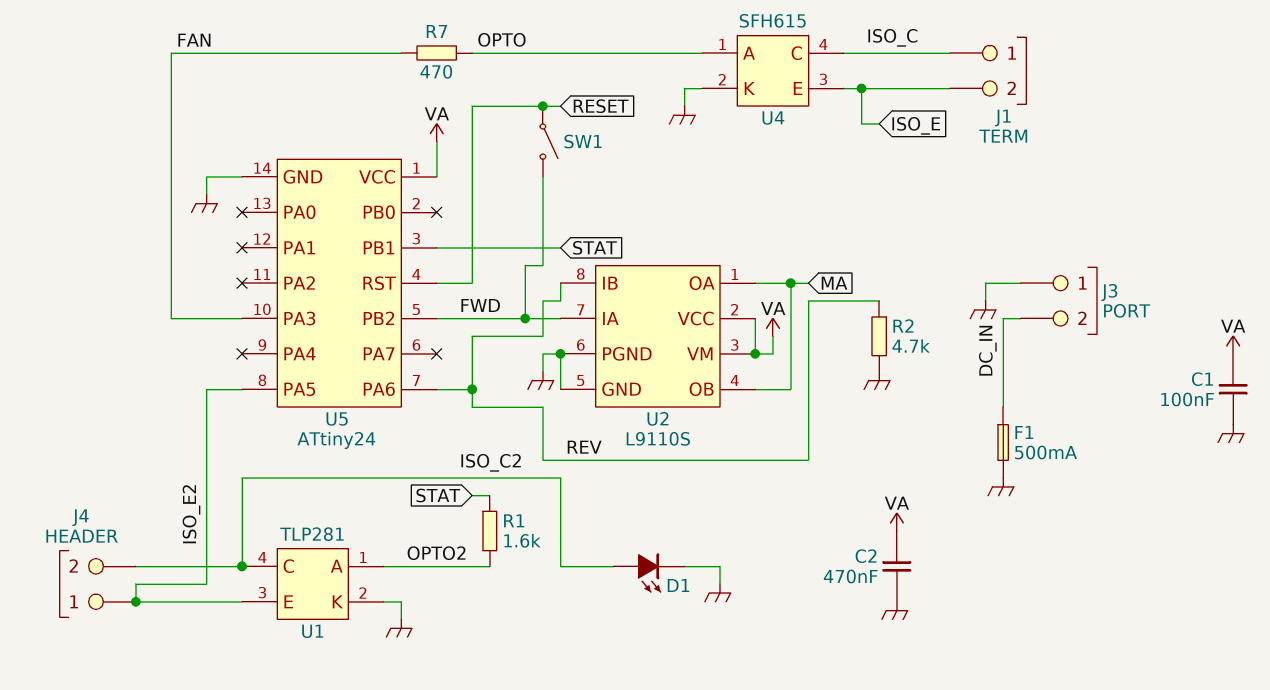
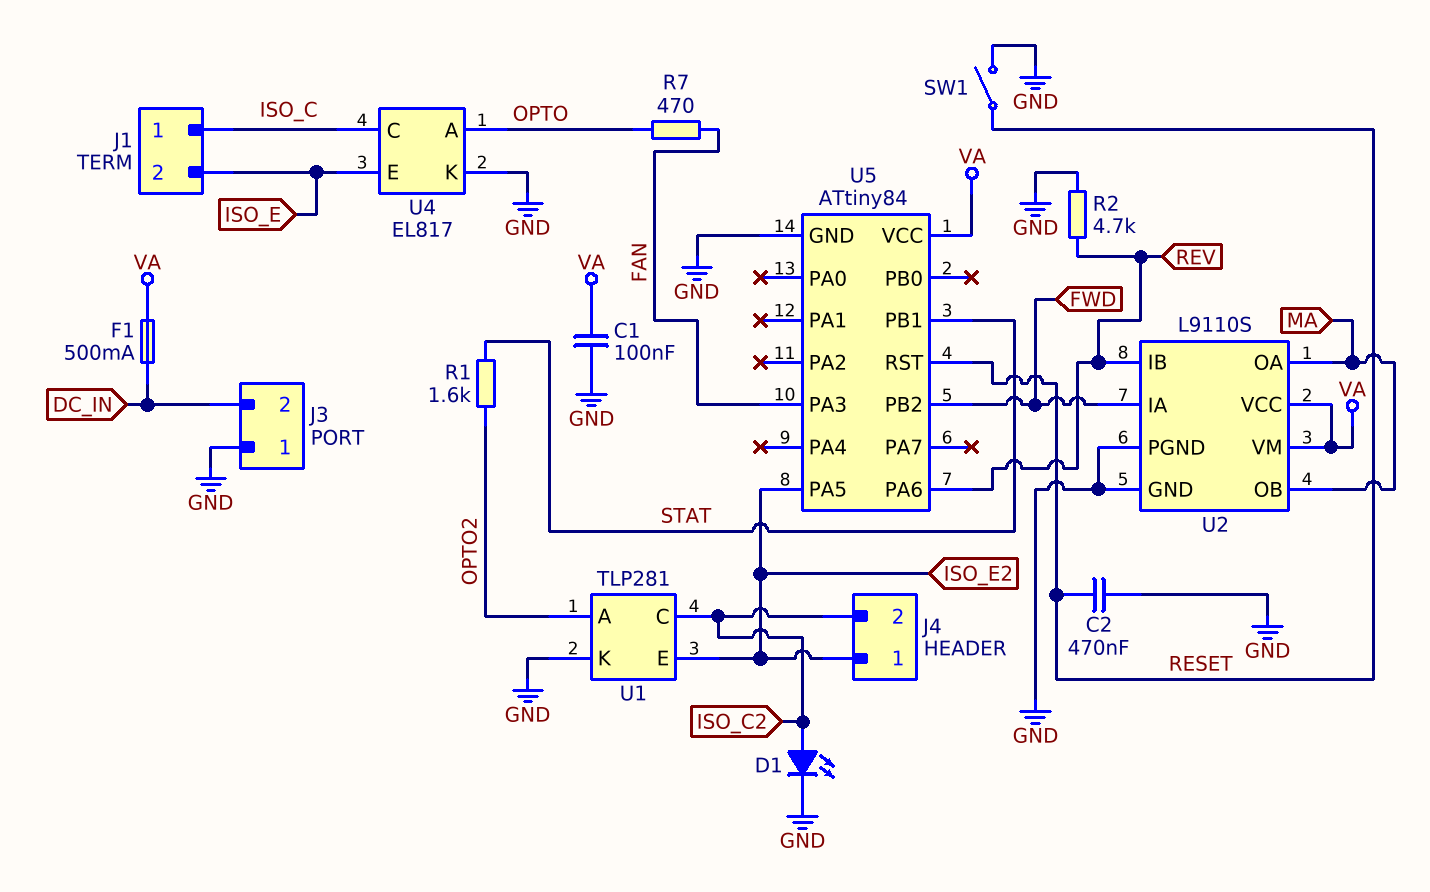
C2: 470nF (GND, VA) -> 470nF (GND, RESET)
F1: 500mA (DC_IN, GND) -> 500mA (DC_IN, VA)
SW1: switch (FWD, RESET) -> switch (GND, RESET)
U4: SFH615 -> EL817
U5: ATtiny24 -> ATtiny84

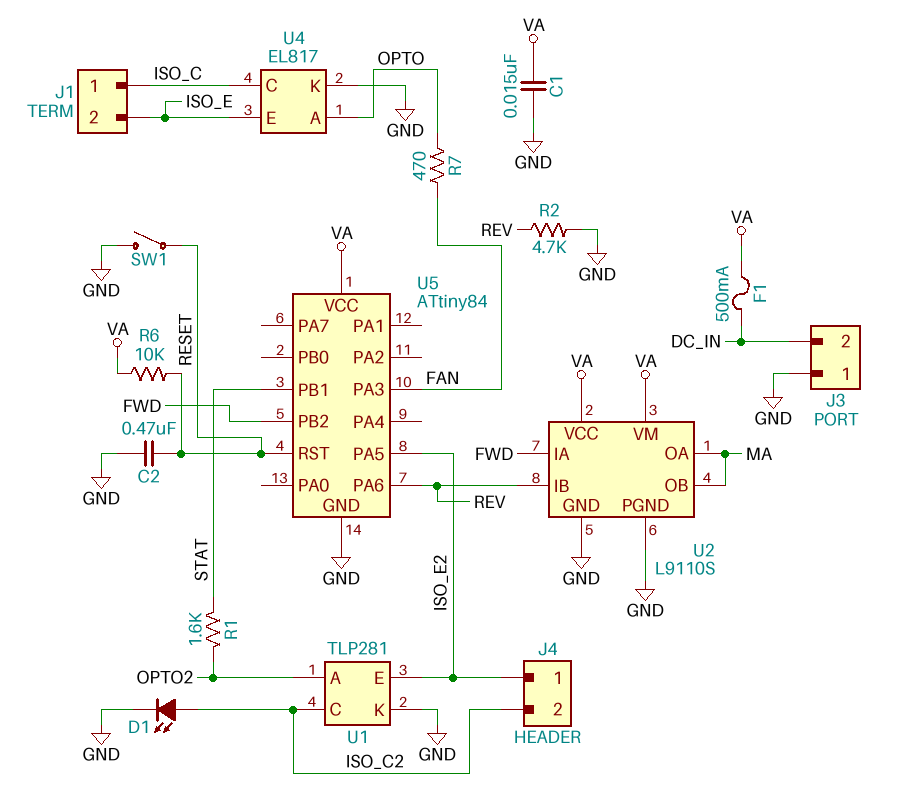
C1: 100nF (GND, VA) -> 15nF (GND, VA)
R6: none -> 10k (RESET, VA)

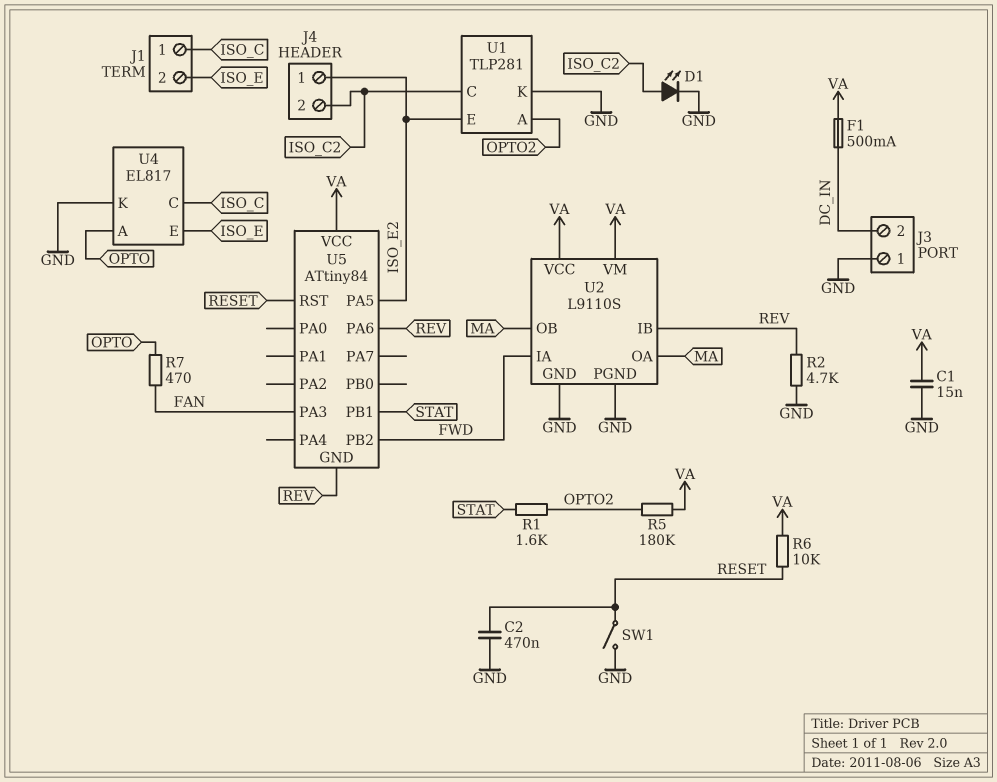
R5: none -> 180k (OPTO2, VA)
U5 pin GND: GND -> REV

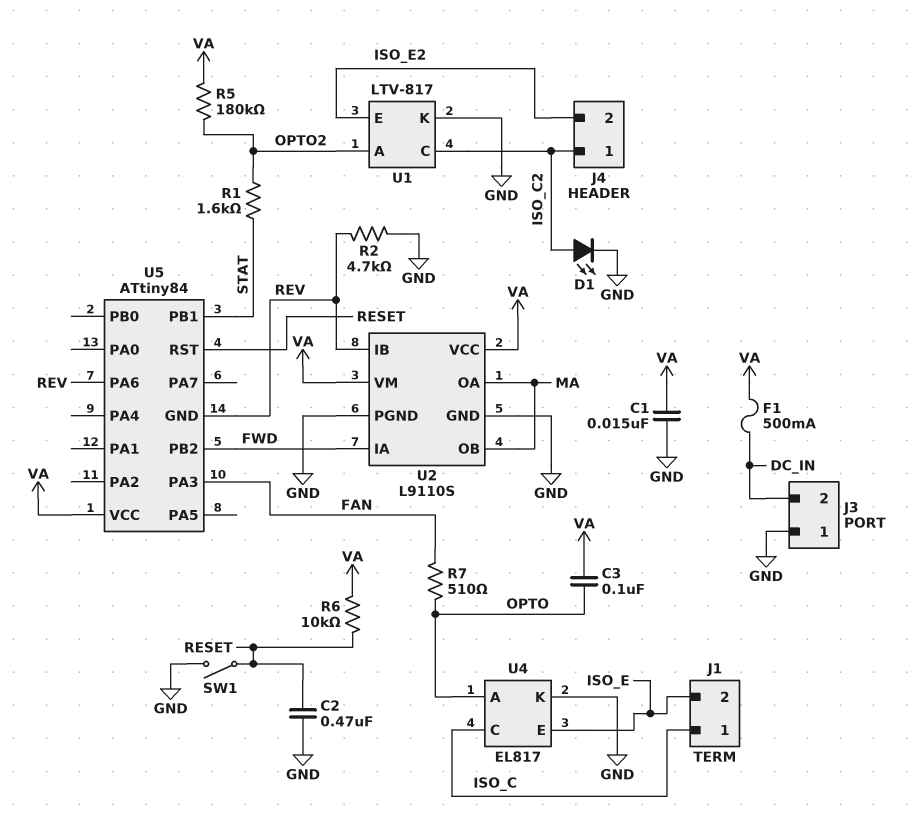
C3: none -> 100nF (OPTO, VA)
J4 pin 1: ISO_E2 -> ISO_C2
J4 pin 2: ISO_C2 -> ISO_E2
R7: 470 (FAN, OPTO) -> 510 (FAN, OPTO)
U1: TLP281 -> LTV-817
U5 pin PA5: ISO_E2 -> none

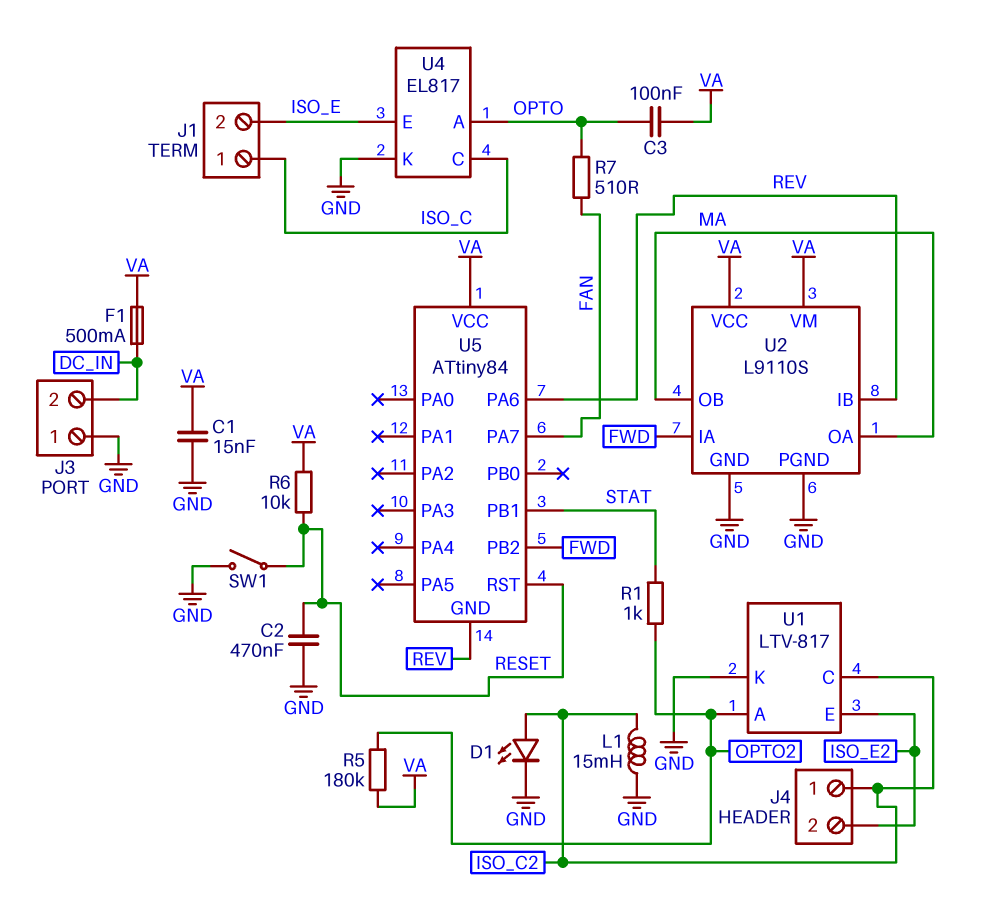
L1: none -> 15mH (GND, ISO_C2)
R1: 1.6k (OPTO2, STAT) -> 1k (OPTO2, STAT)
R2: 4.7k (GND, REV) -> none
U5 pin PA3: FAN -> none
U5 pin PA7: none -> FAN

